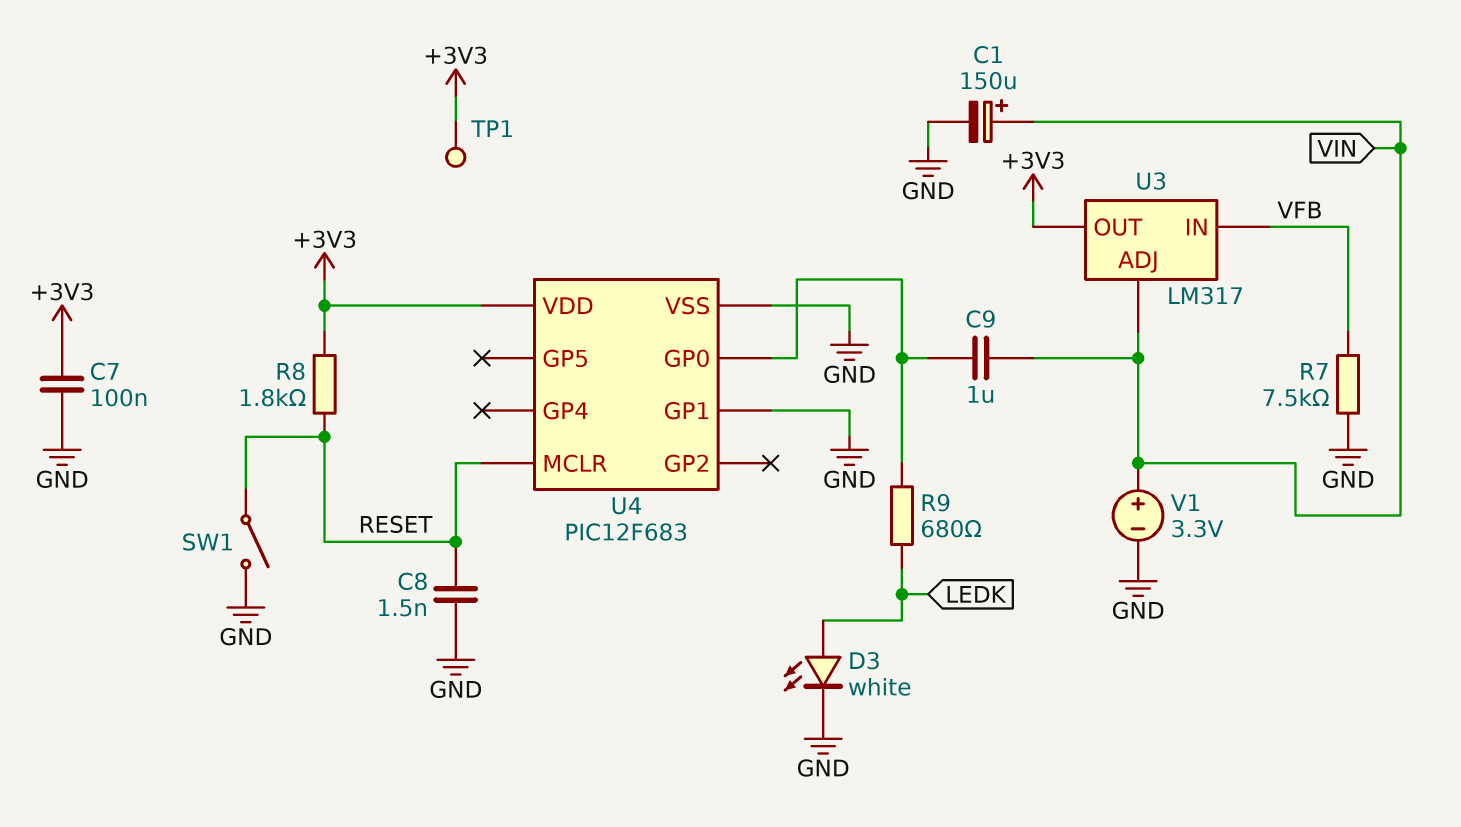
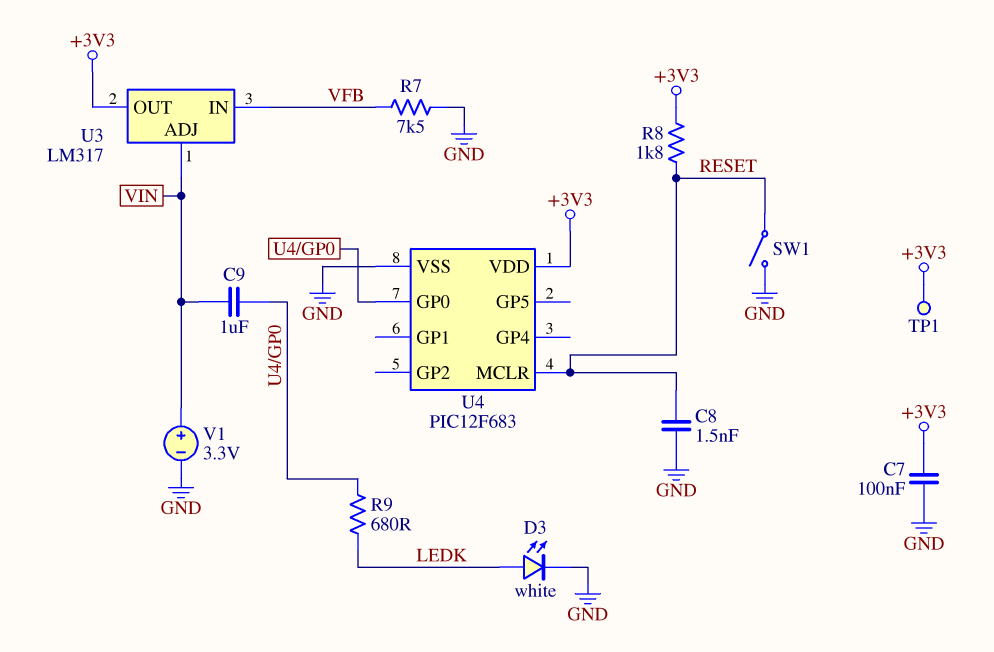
C1: 150uF (plus VIN, minus GND) -> none
U4 pin GP1: GND -> none

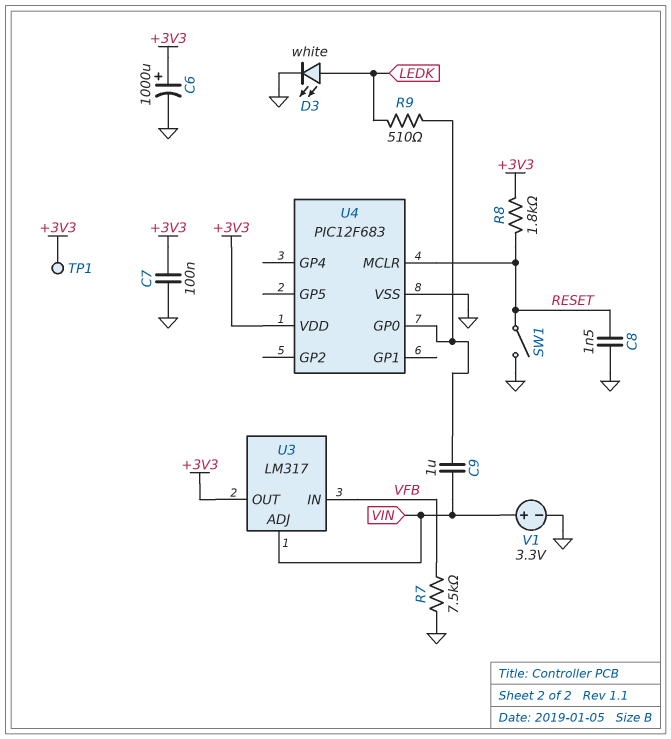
C6: none -> 1000uF (plus +3V3, minus GND)
R9: 680 (LEDK, U4/GP0) -> 510 (LEDK, U4/GP0)

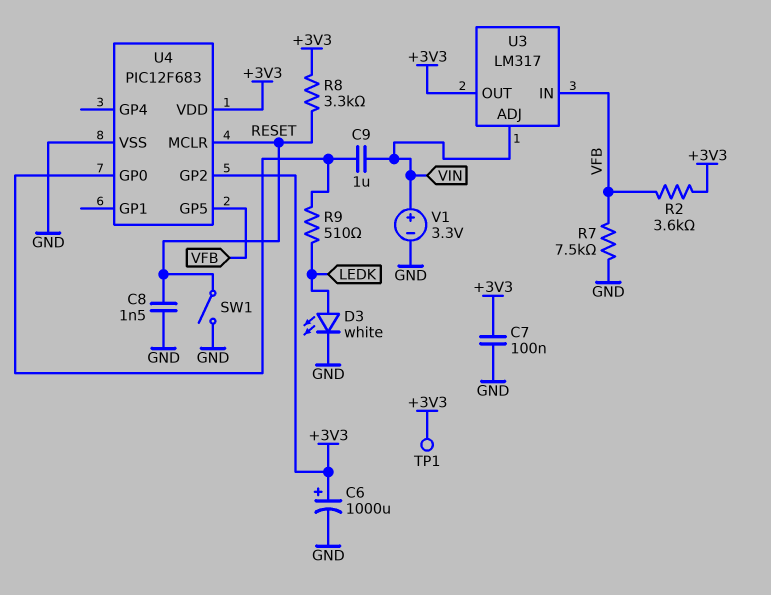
R2: none -> 3.6k (+3V3, VFB)
R8: 1.8k (+3V3, RESET) -> 3.3k (+3V3, RESET)
U4 pin GP2: none -> +3V3
U4 pin GP5: none -> VFB

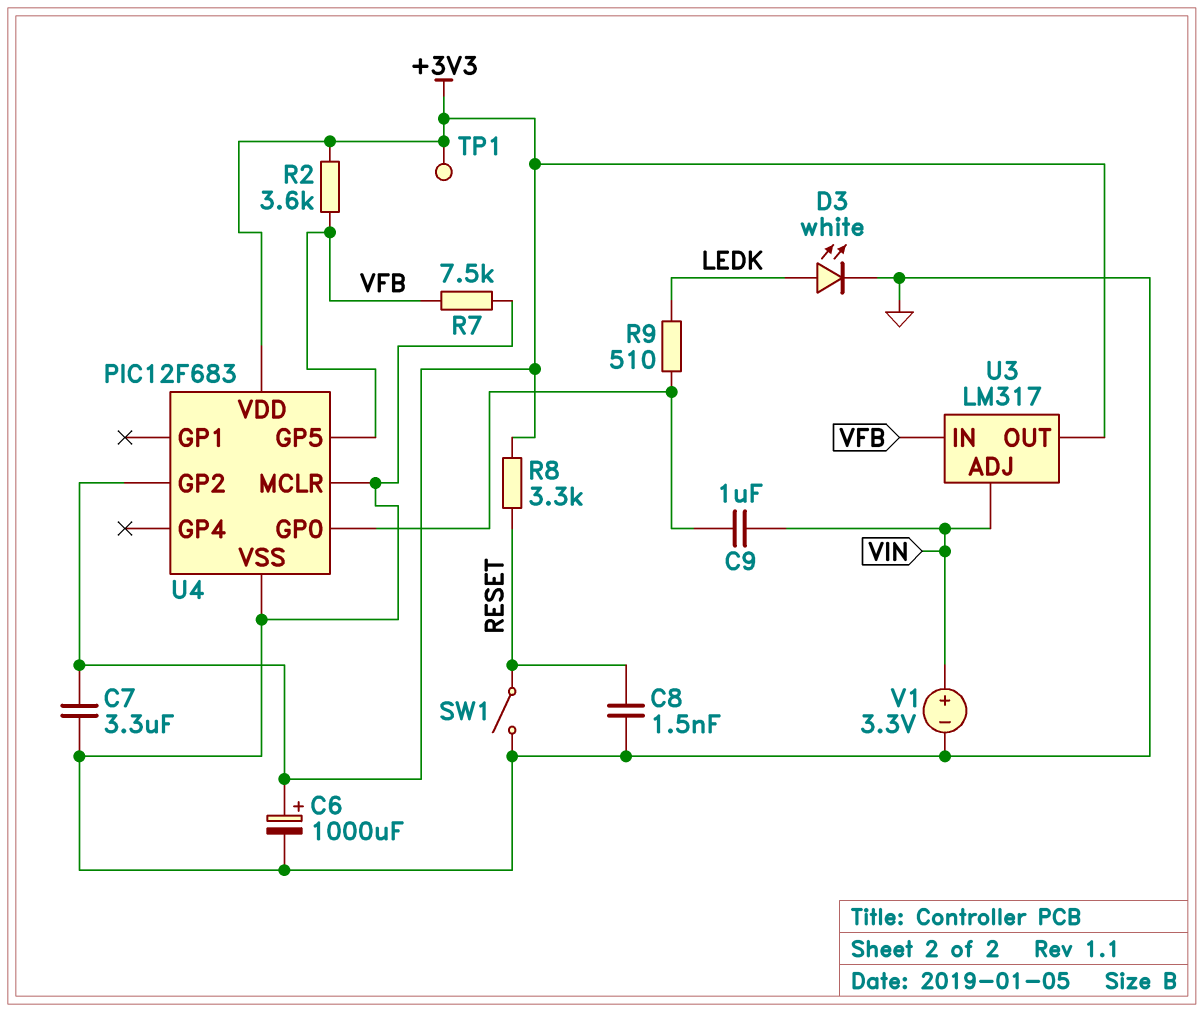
C7: 100nF (+3V3, GND) -> 3.3uF (+3V3, GND)
U4 pin MCLR: RESET -> GND

